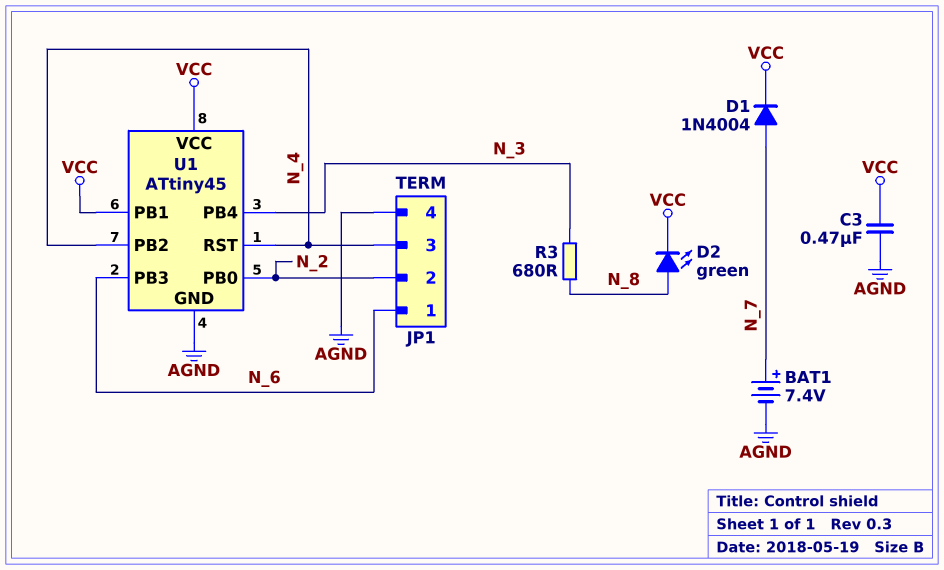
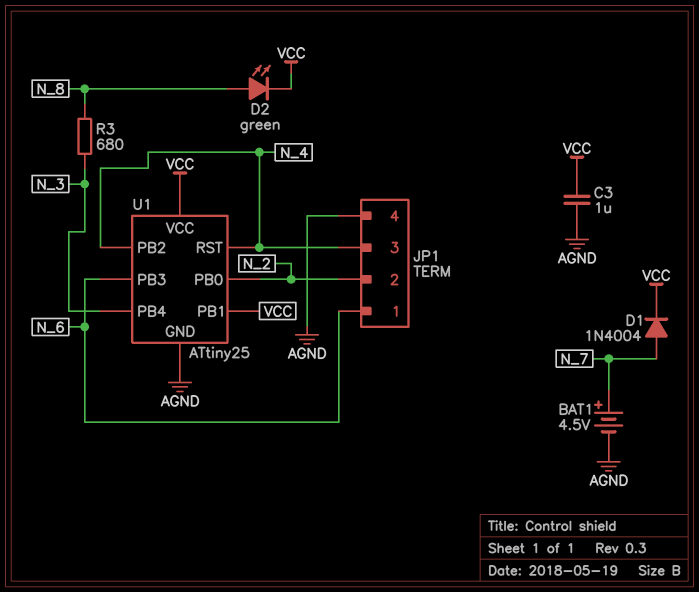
BAT1: 7.4V (plus N_7, minus AGND) -> 4.5V (plus N_7, minus AGND)
C3: 470nF (AGND, VCC) -> 1uF (AGND, VCC)
U1: ATtiny45 -> ATtiny25

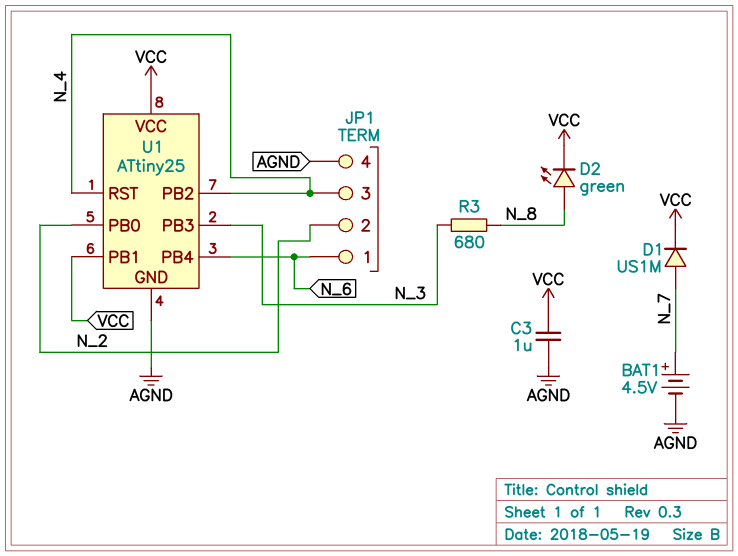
D1: diode 1N4004 (A N_7, K VCC) -> diode US1M (A N_7, K VCC)
U1 pin PB3: N_6 -> N_3
U1 pin PB4: N_3 -> N_6

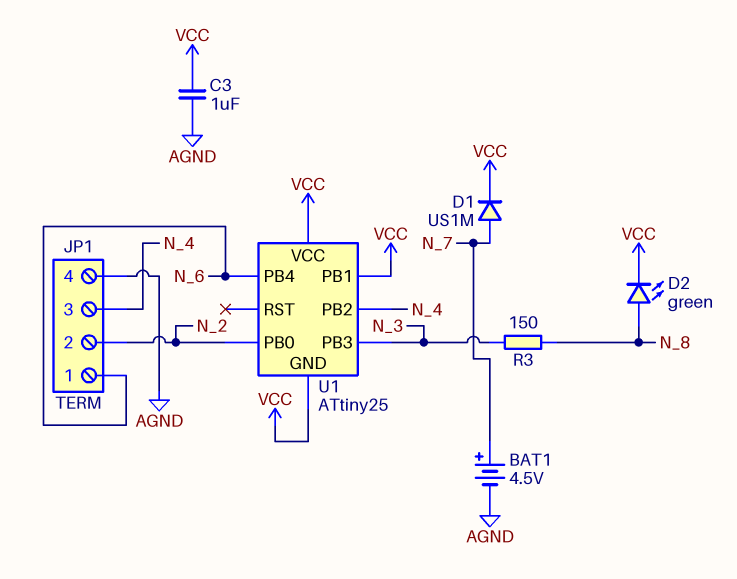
R3: 680 (N_3, N_8) -> 150 (N_3, N_8)
U1 pin GND: AGND -> VCC
U1 pin RST: N_4 -> none

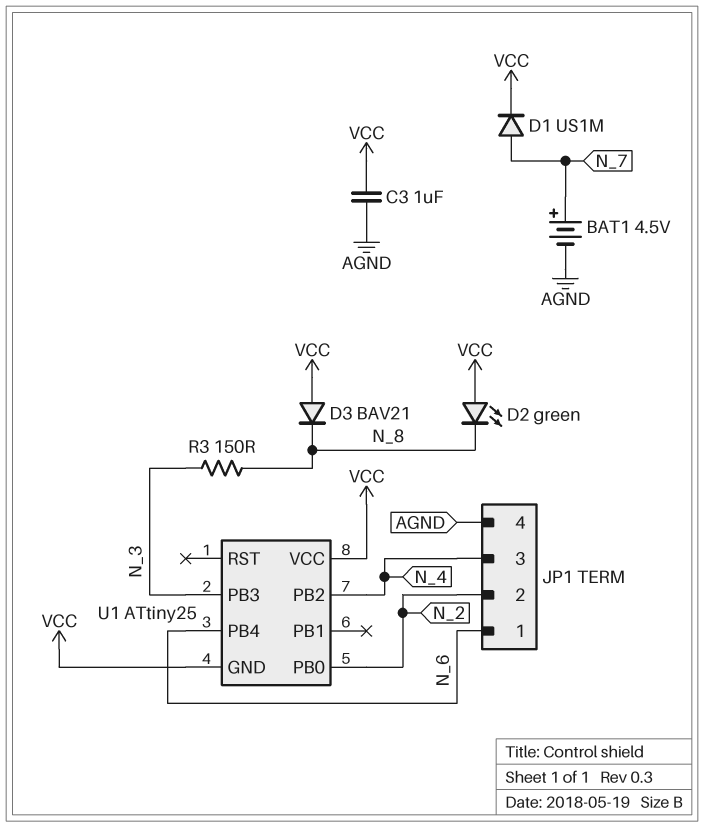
D2: LED green (A N_8, K VCC) -> LED green (A VCC, K N_8)
D3: none -> diode BAV21 (A VCC, K N_8)
U1 pin PB1: VCC -> none

